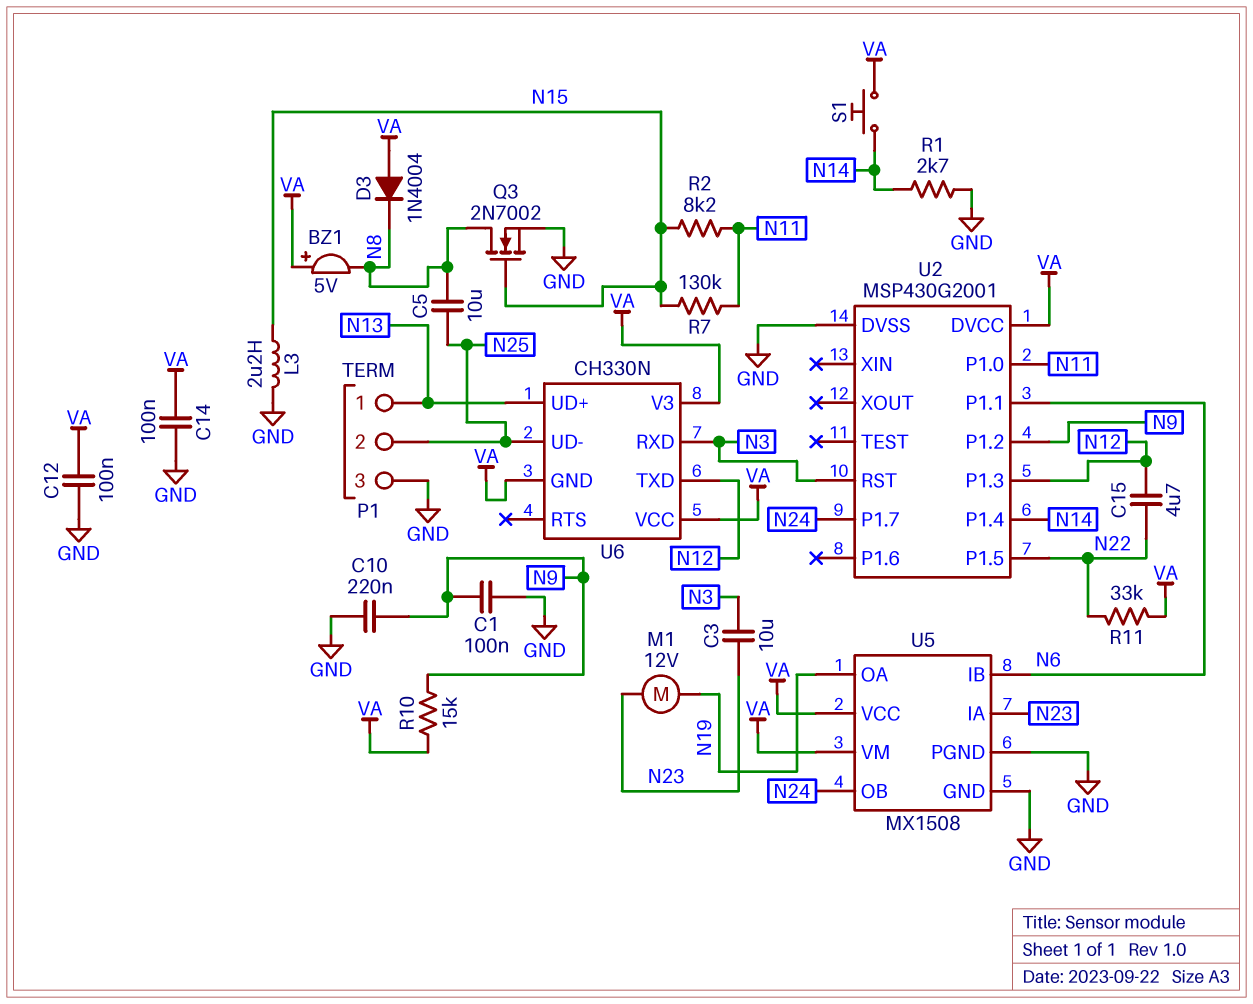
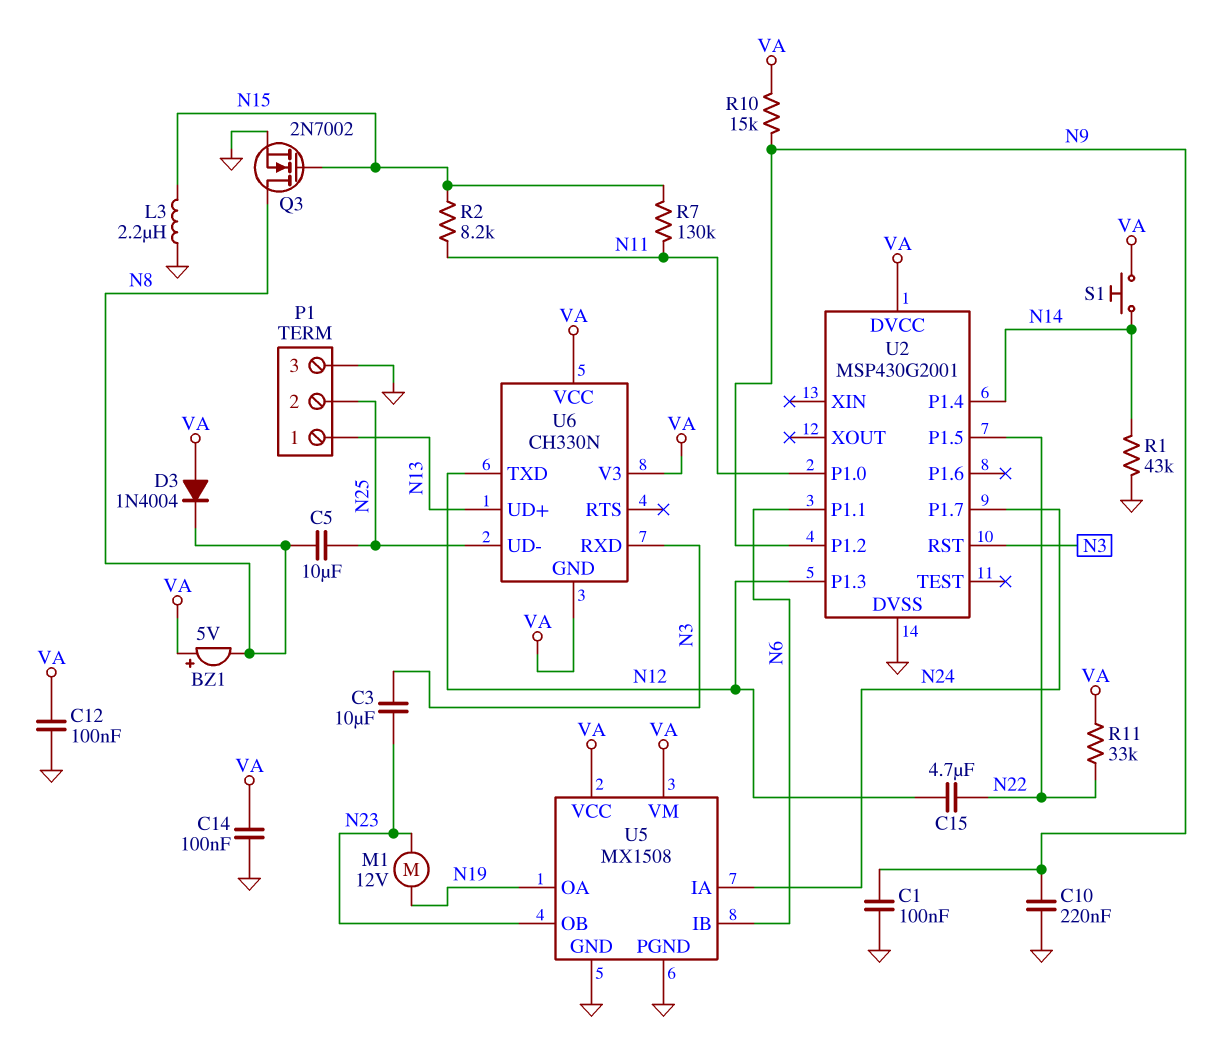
R1: 2.7k (GND, N14) -> 43k (GND, N14)
U5 pin IA: N23 -> N24
U5 pin OB: N24 -> N23

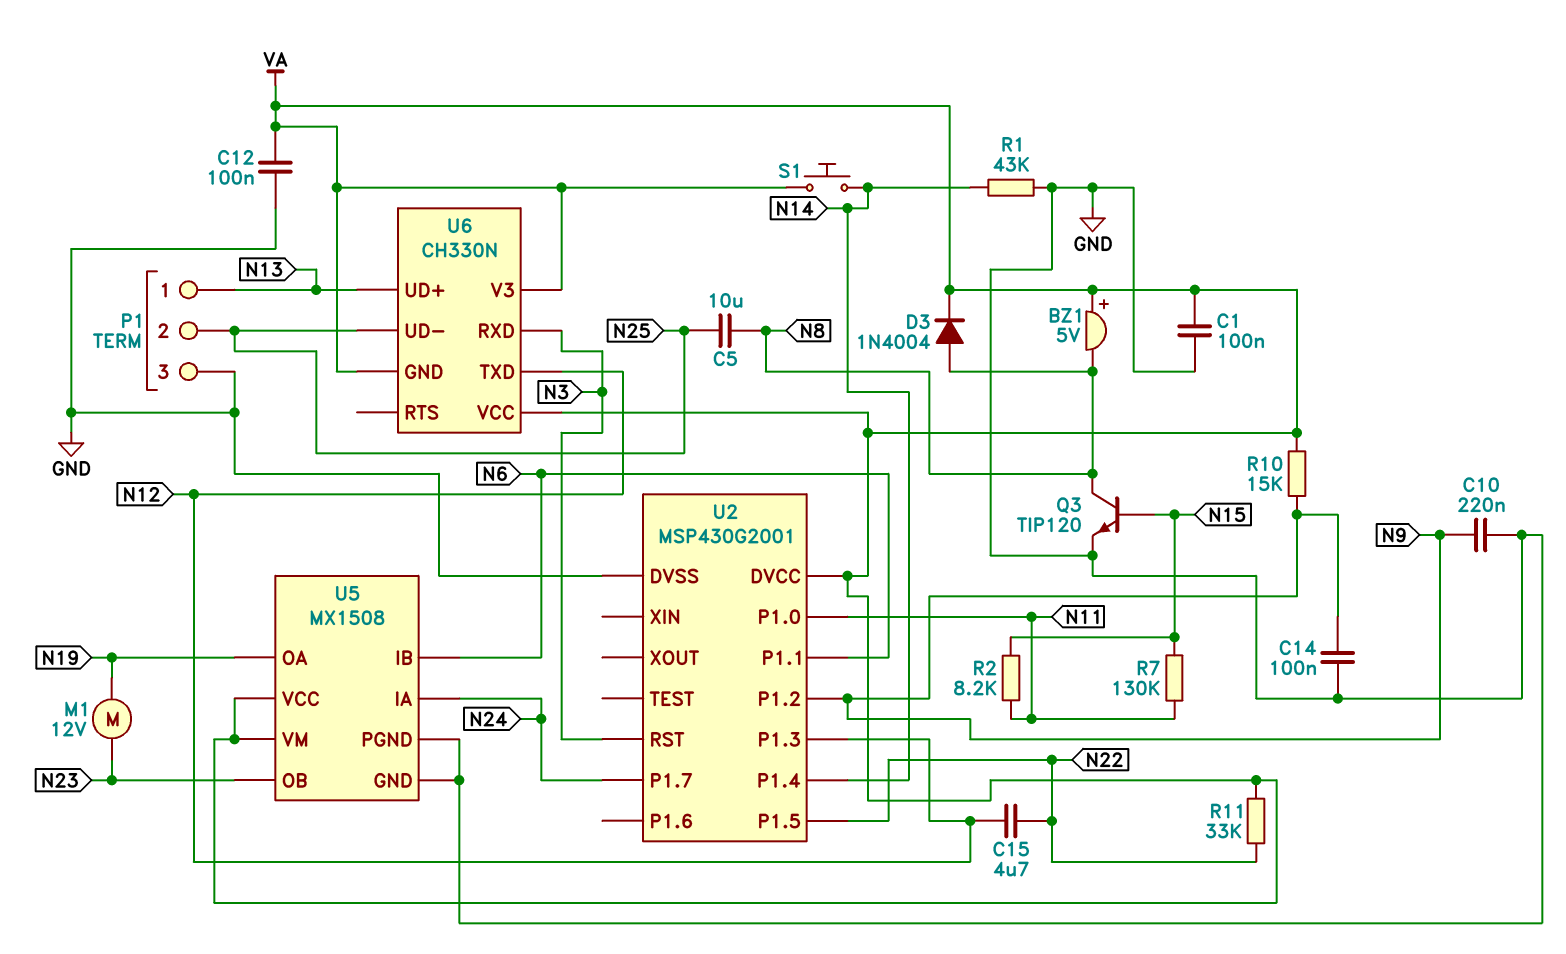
C1: 100nF (GND, N9) -> 100nF (GND, VA)
C3: 10uF (N3, N23) -> none
C14: 100nF (GND, VA) -> 100nF (GND, N9)
D3: diode 1N4004 (A VA, K N8) -> diode 1N4004 (A N8, K VA)
L3: 2.2uH (GND, N15) -> none
Q3: NMOS 2N7002 (G N15, D N8, S GND) -> NPN TIP120 (B N15, C N8, E GND)

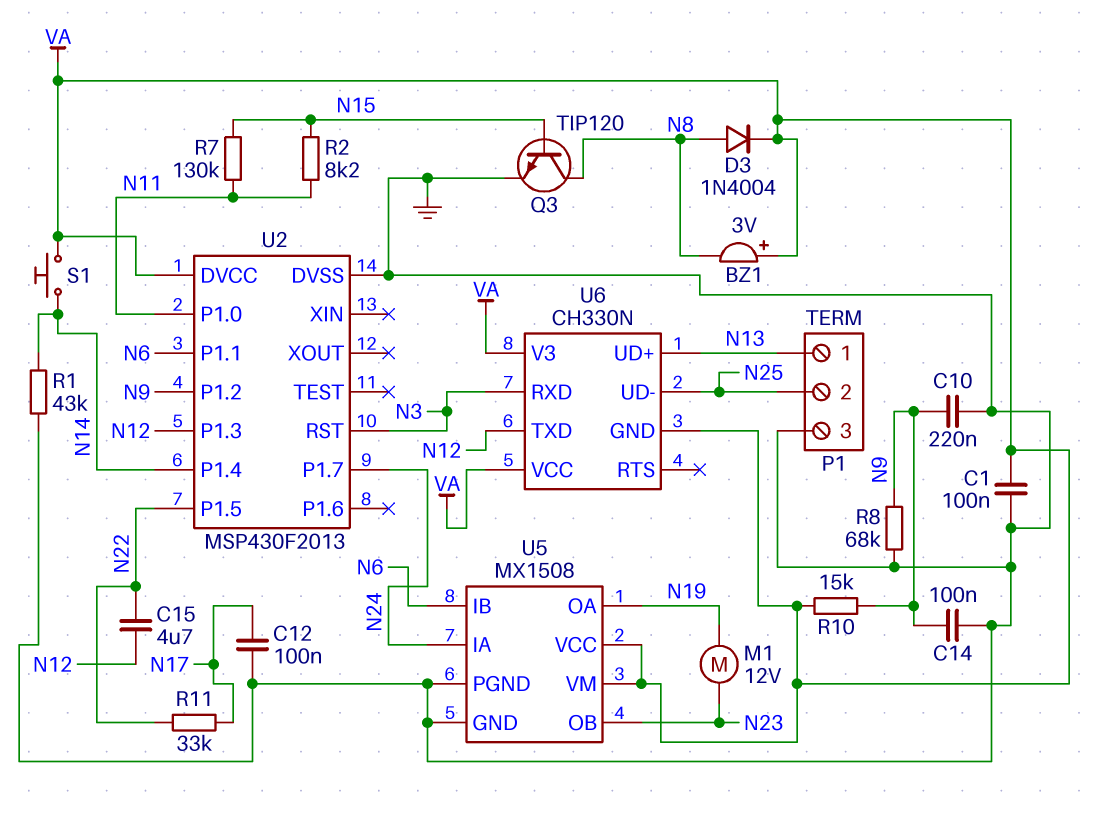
BZ1: buzzer 5V (plus VA, minus N8) -> buzzer 3V (plus VA, minus N8)
C5: 10uF (N8, N25) -> none
C12: 100nF (GND, VA) -> 100nF (GND, N17)
R8: none -> 68k (GND, N9)
R11: 33k (N22, VA) -> 33k (N17, N22)
U2: MSP430G2001 -> MSP430F2013

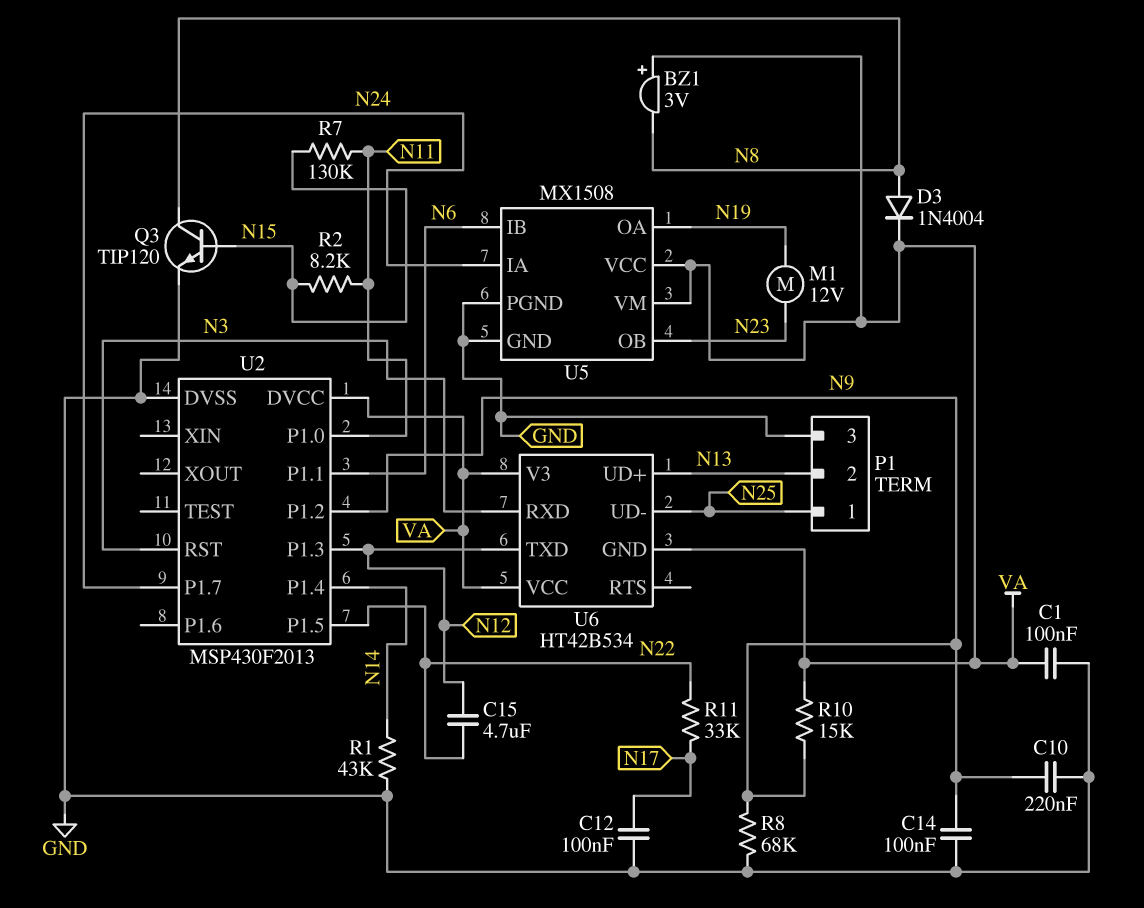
P1 pin 1: N13 -> N25
P1 pin 2: N25 -> N13
S1: button (N14, VA) -> none
U6: CH330N -> HT42B534

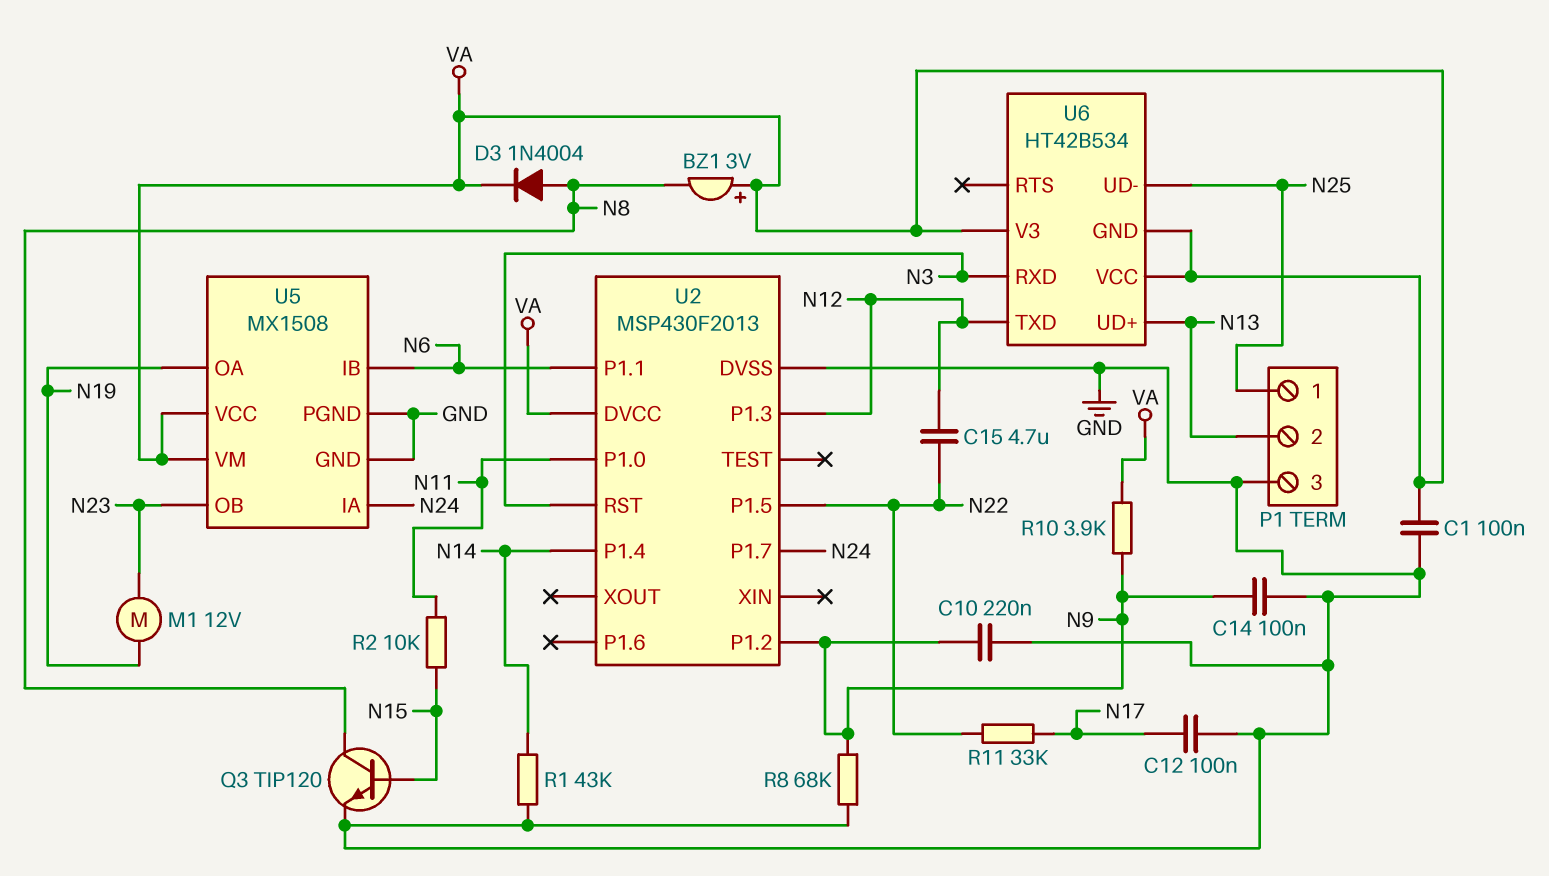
R2: 8.2k (N11, N15) -> 10k (N11, N15)
R7: 130k (N11, N15) -> none
R10: 15k (N9, VA) -> 3.9k (N9, VA)

